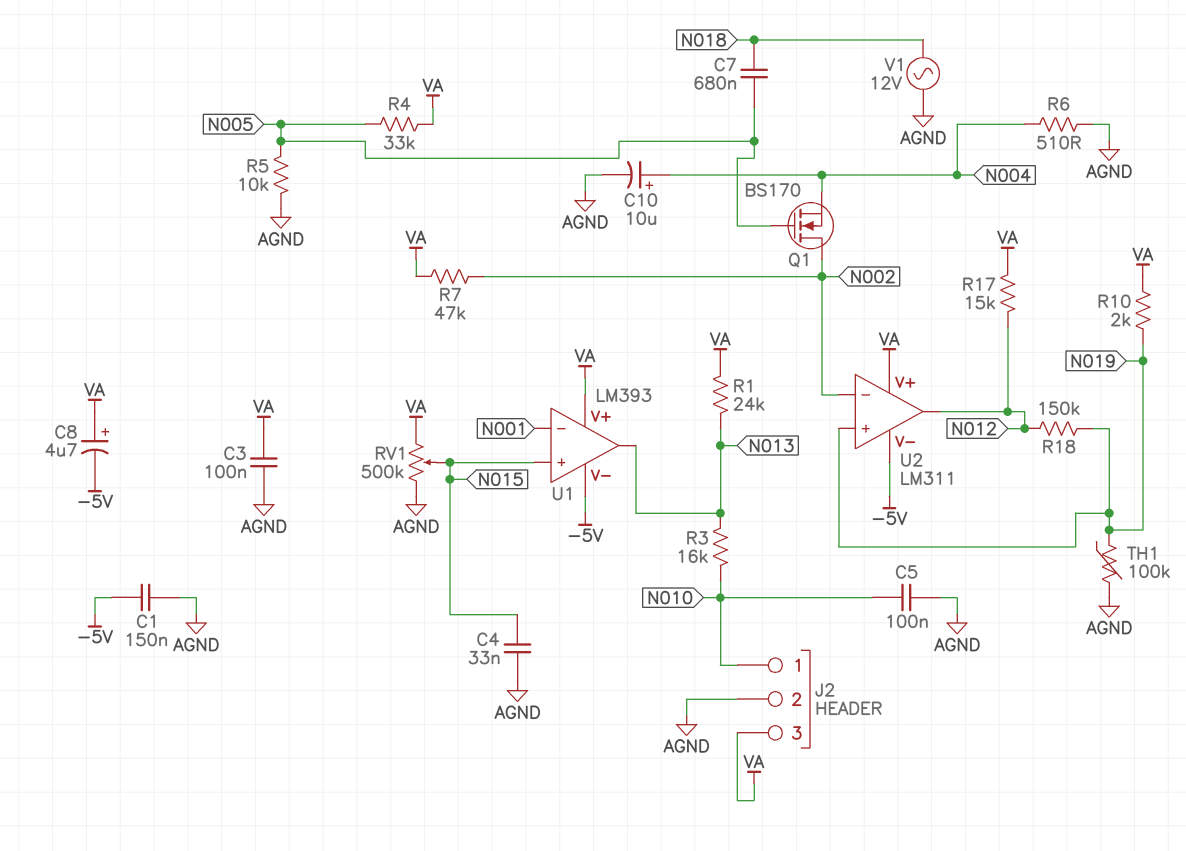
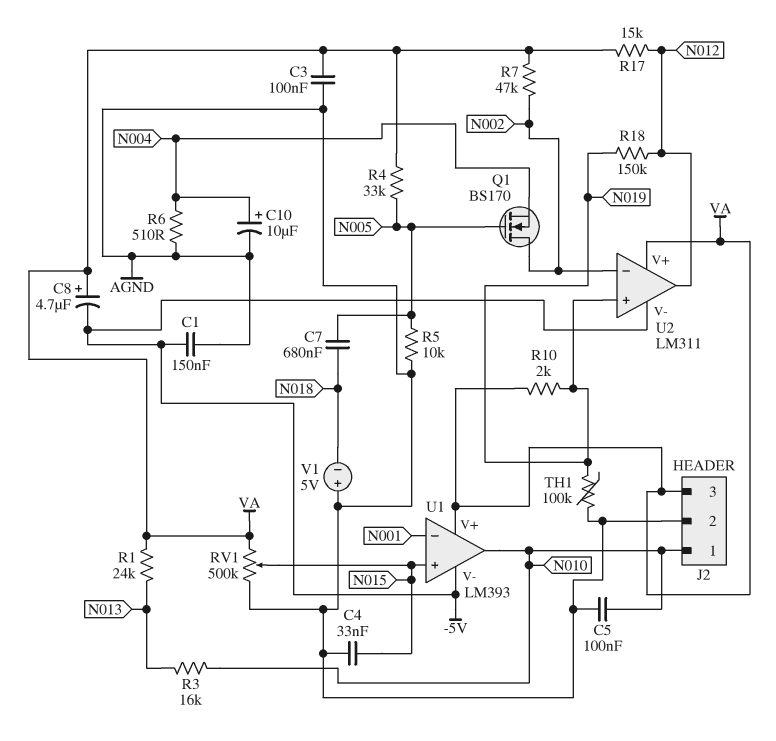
U1 pin out: N013 -> N010
V1: AC 12V (AGND, N018) -> 5V (plus AGND, minus N018)

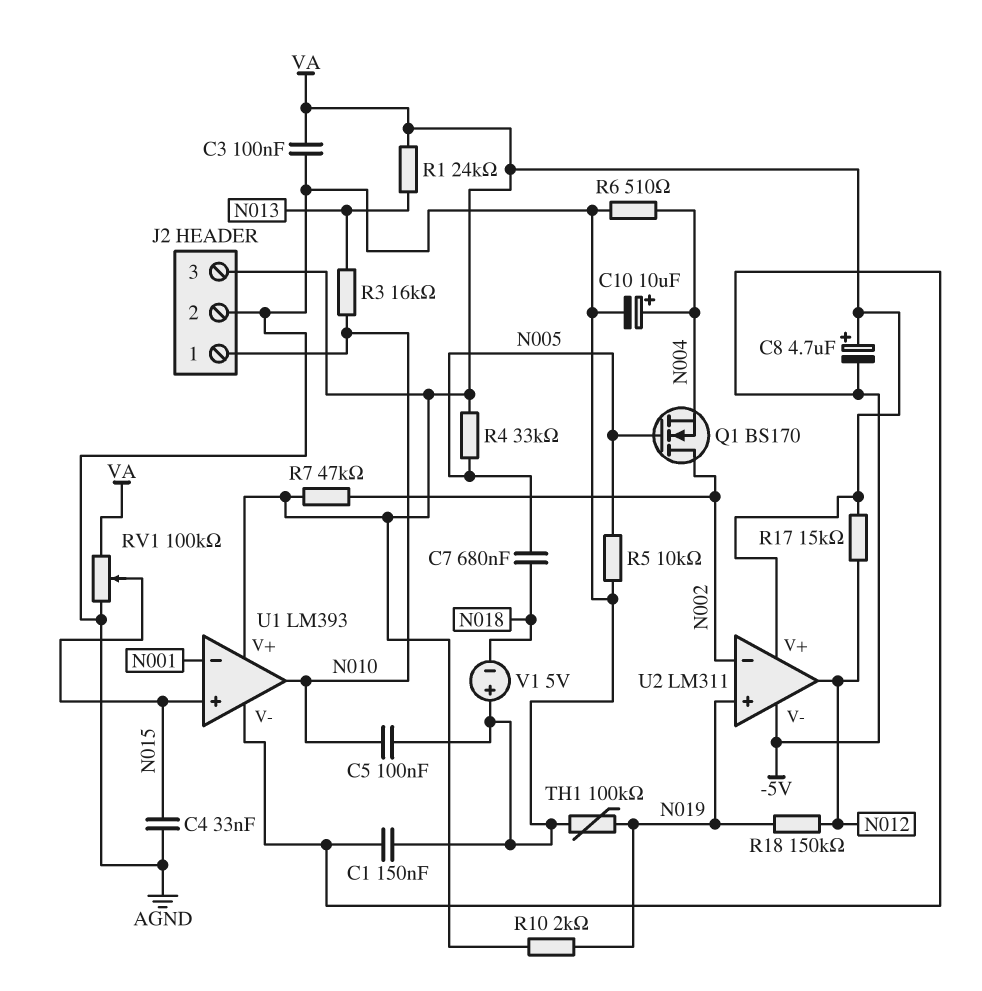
RV1: 500k (AGND, VA, wiper N015) -> 100k (AGND, VA, wiper N015)

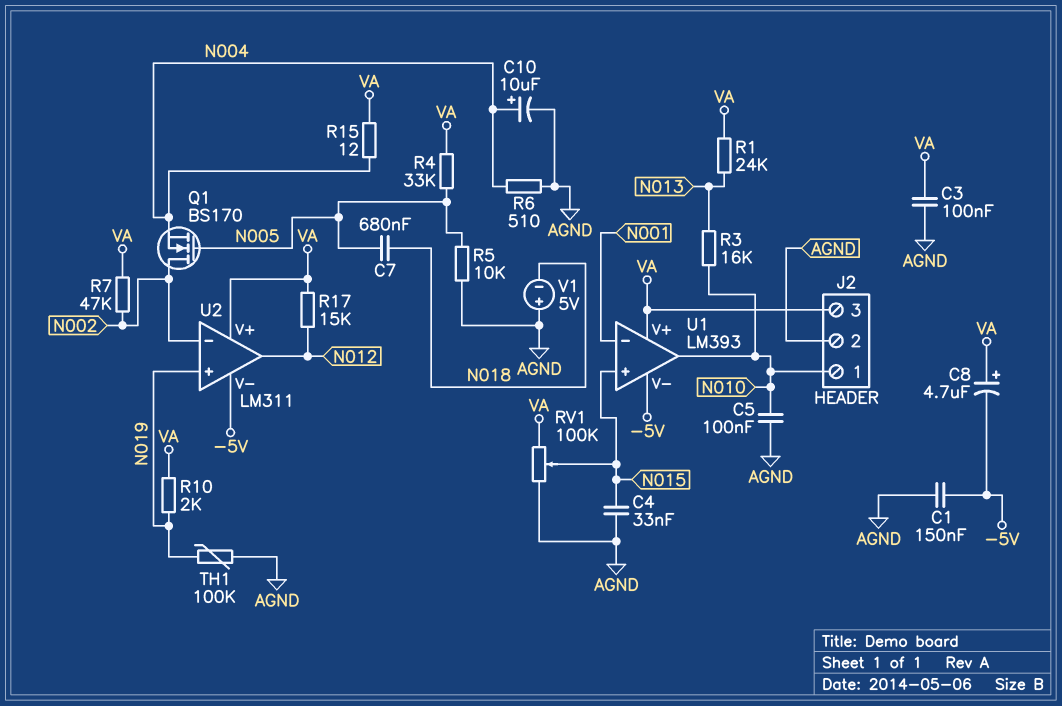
R15: none -> 12 (N004, VA)
R18: 150k (N012, N019) -> none

